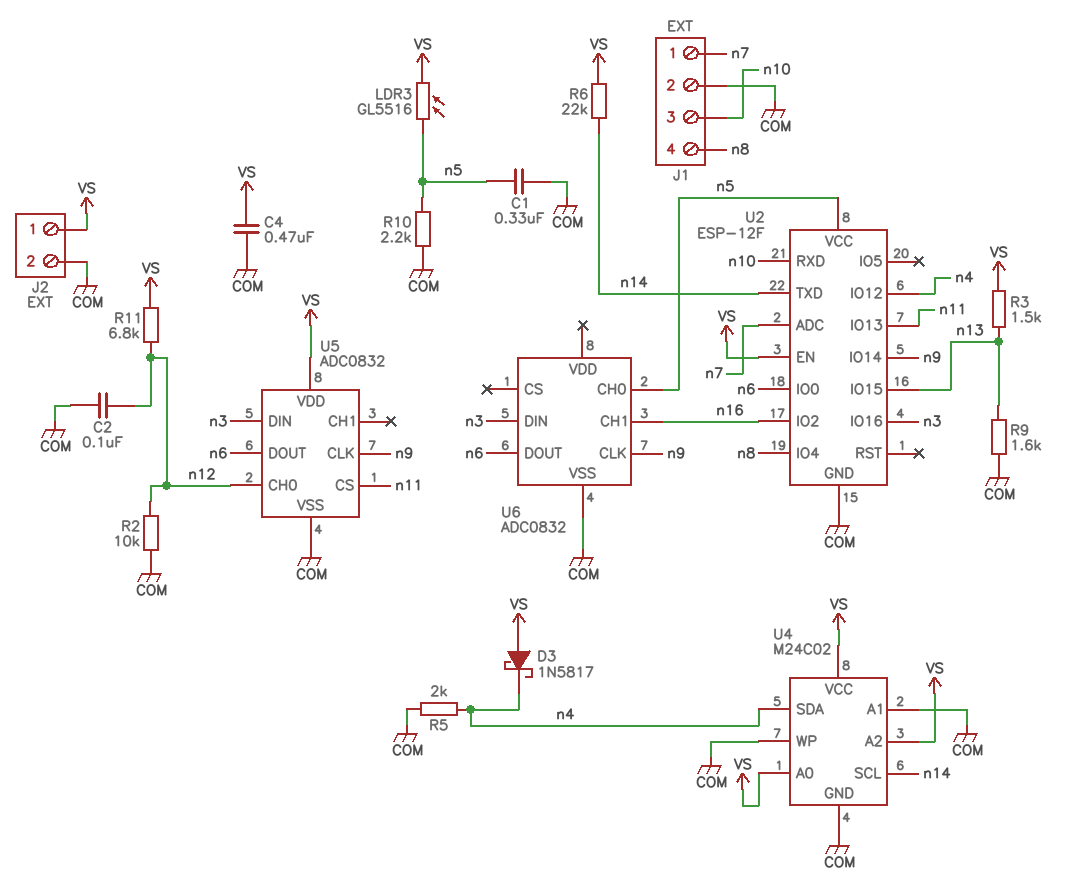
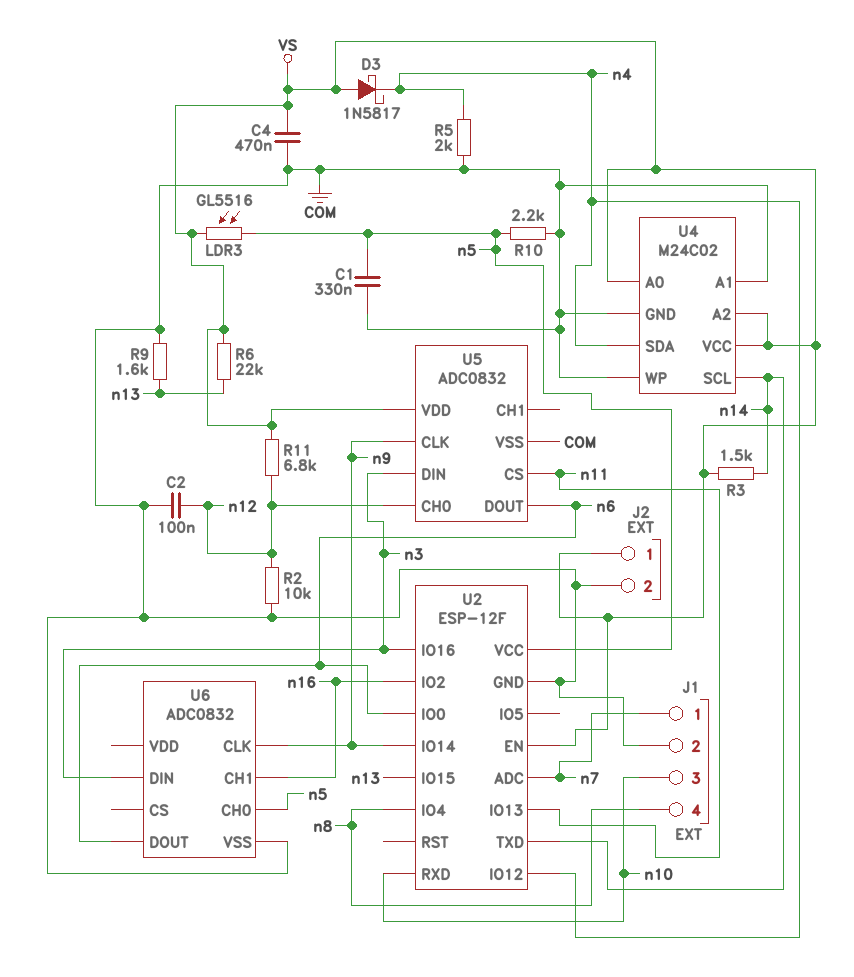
R3: 1.5k (VS, n13) -> 1.5k (VS, n14)
R6: 22k (VS, n14) -> 22k (VS, n13)

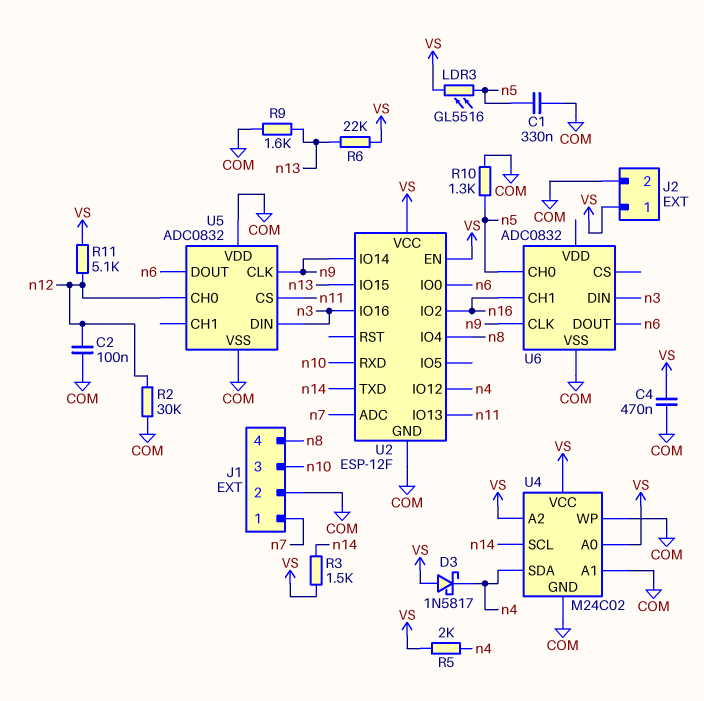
R2: 10k (COM, n12) -> 30k (COM, n12)
R5: 2k (COM, n4) -> 2k (VS, n4)
R10: 2.2k (COM, n5) -> 1.3k (COM, n5)
R11: 6.8k (VS, n12) -> 5.1k (VS, n12)
U2 pin VCC: n5 -> VS
U5 pin VDD: VS -> COM

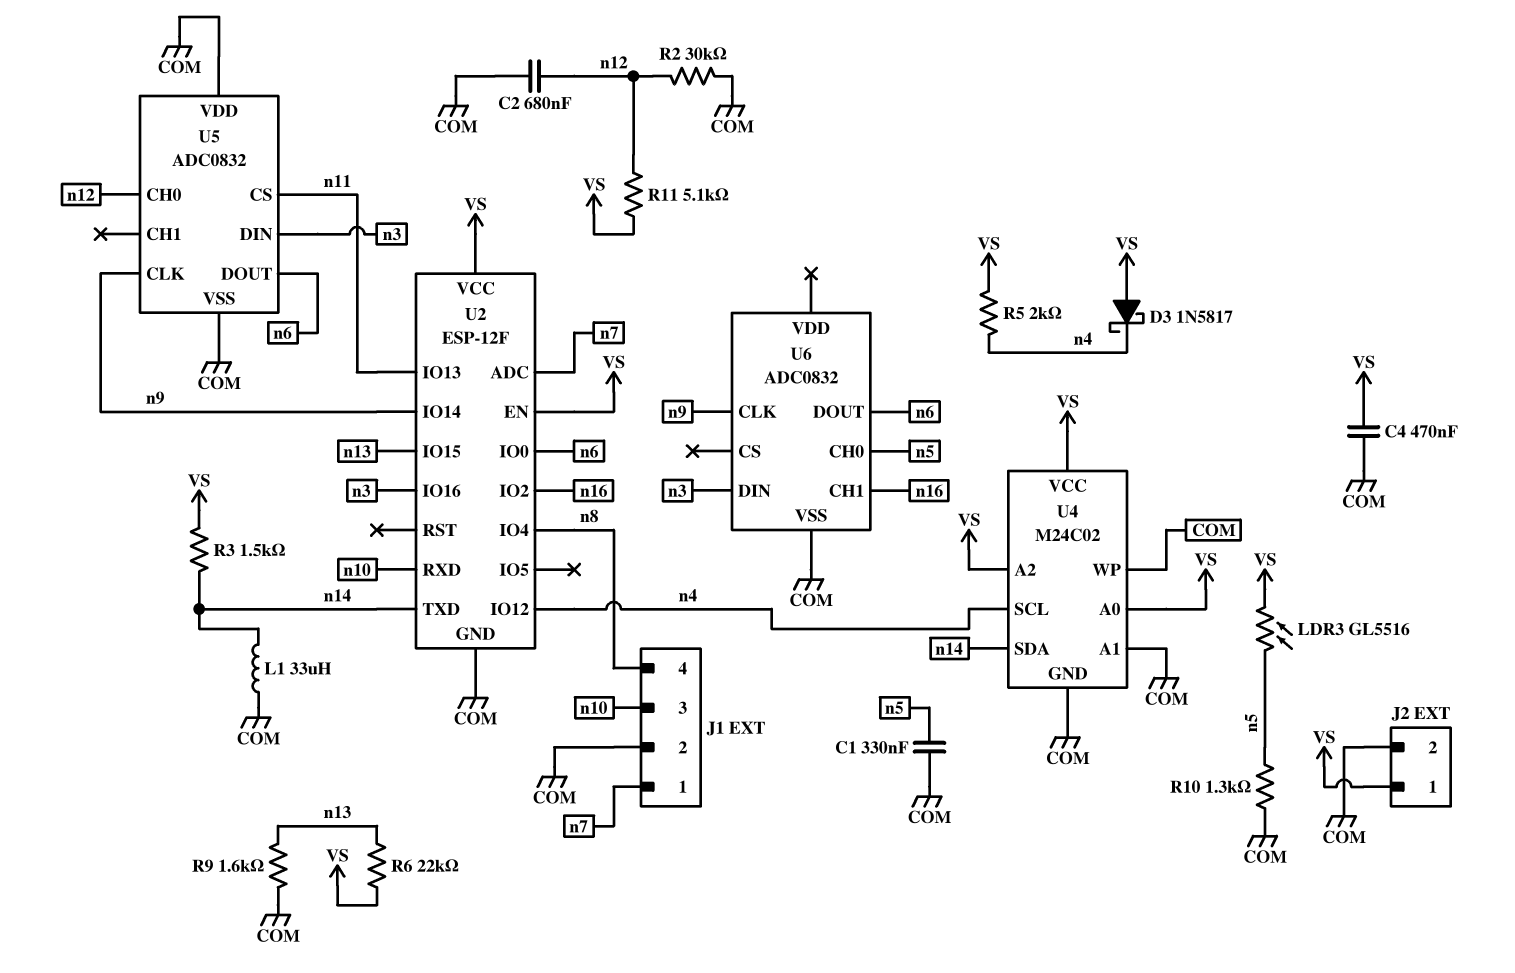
C2: 100nF (COM, n12) -> 680nF (COM, n12)
L1: none -> 33uH (COM, n14)
U4 pin SCL: n14 -> n4
U4 pin SDA: n4 -> n14

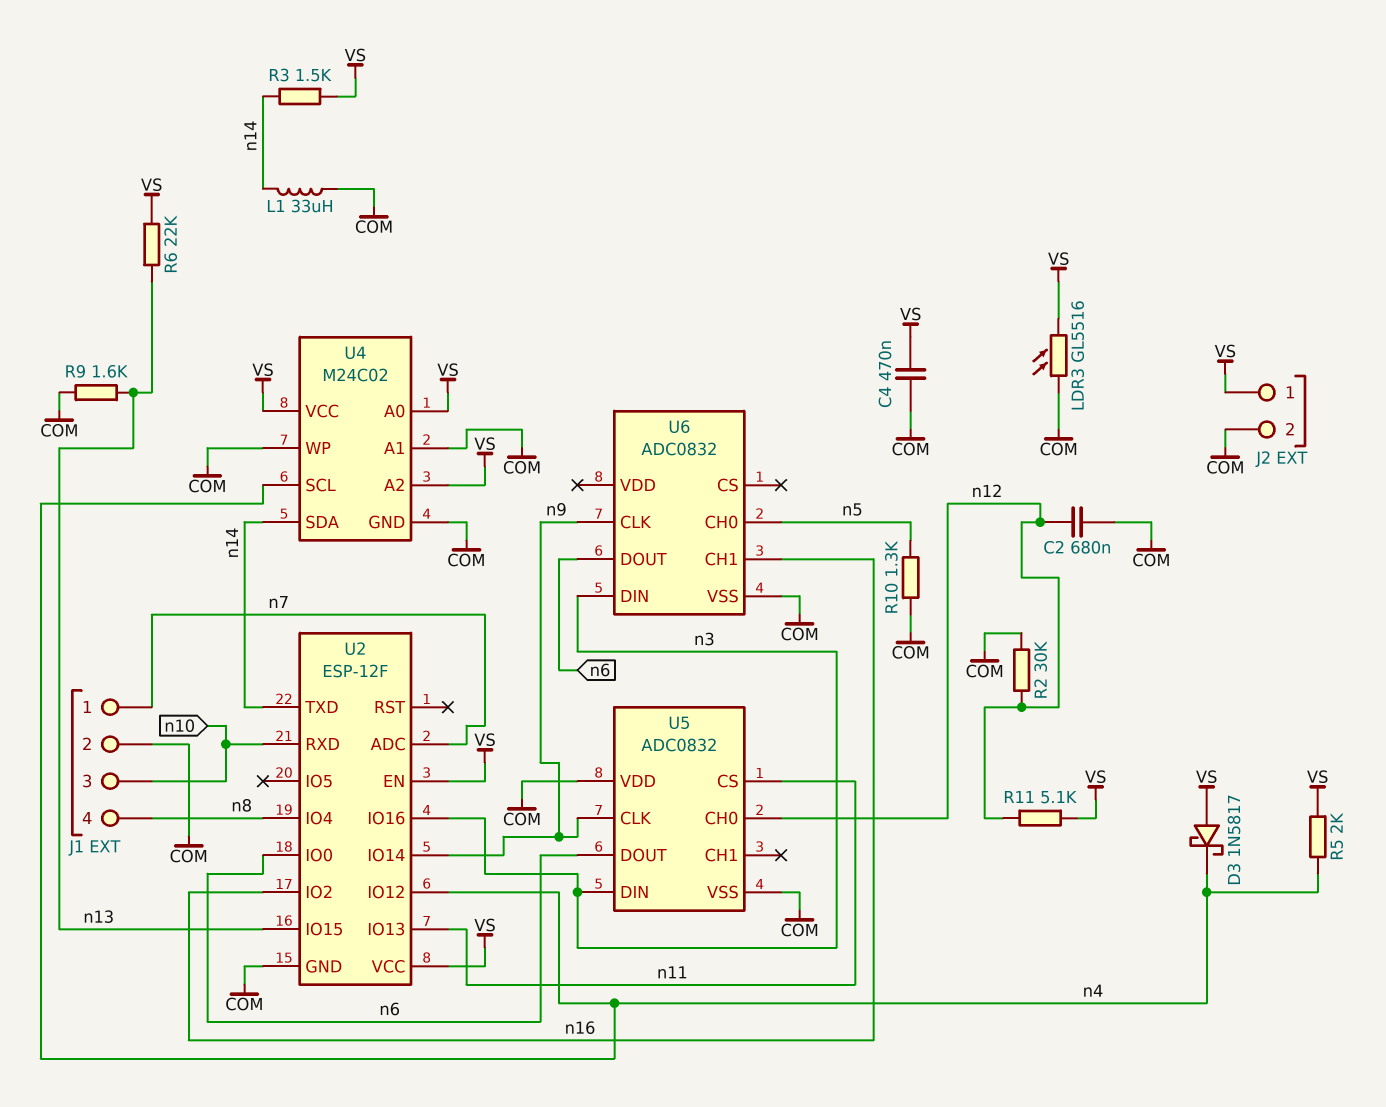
C1: 330nF (COM, n5) -> none
LDR3: GL5516 (VS, n5) -> GL5516 (COM, VS)

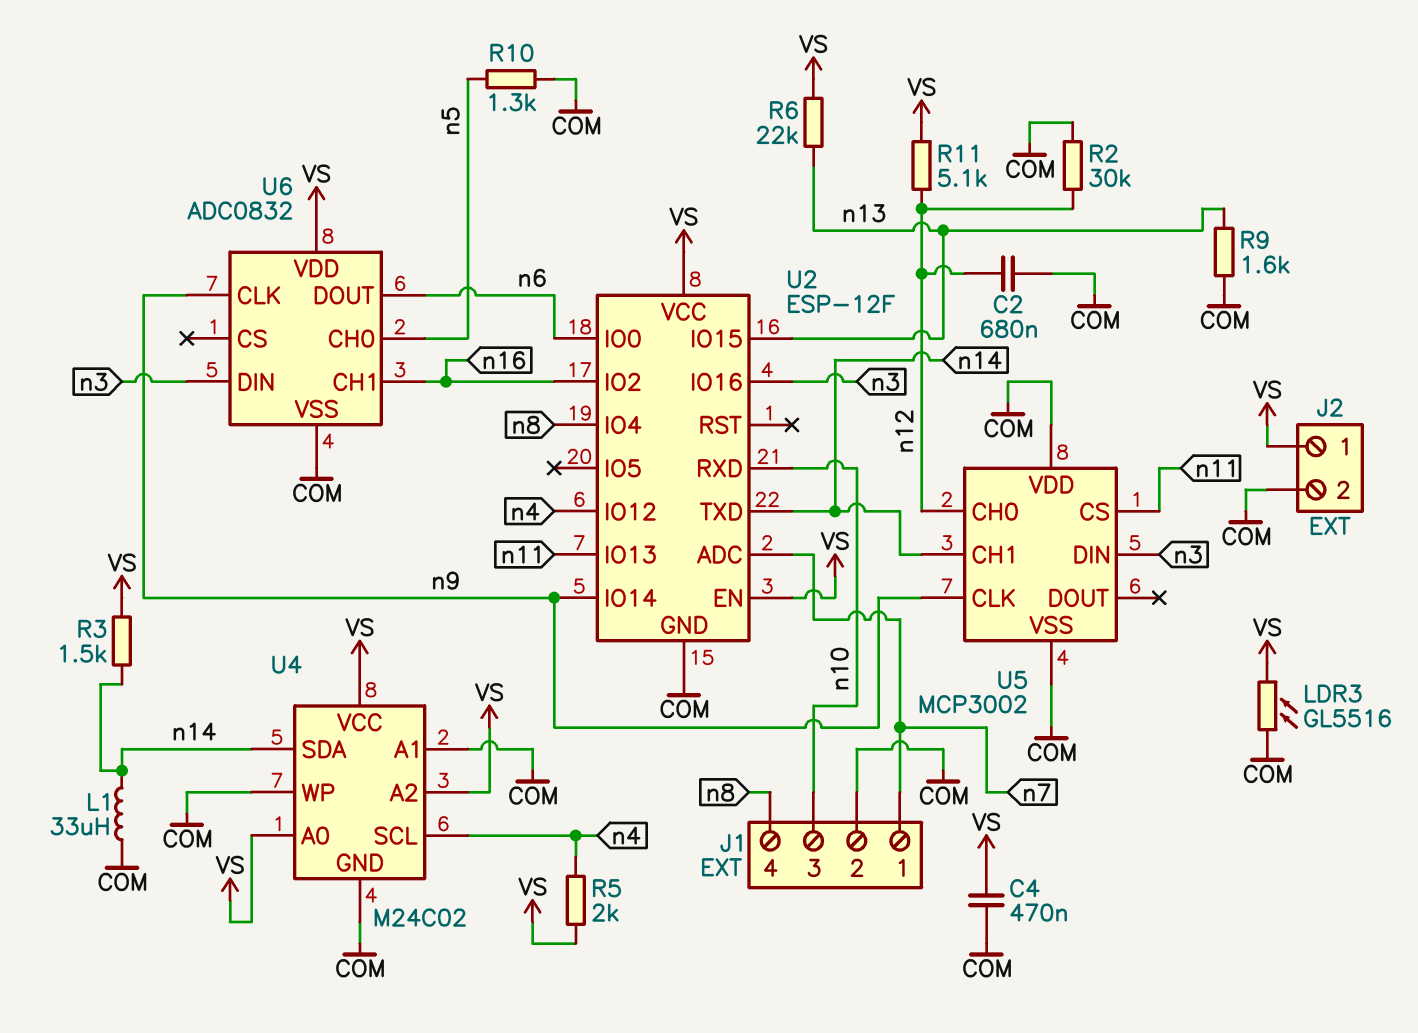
D3: schottky 1N5817 (A VS, K n4) -> none
U5: ADC0832 -> MCP3002
U5 pin CH1: none -> n14
U5 pin DOUT: n6 -> none
U6 pin VDD: none -> VS

